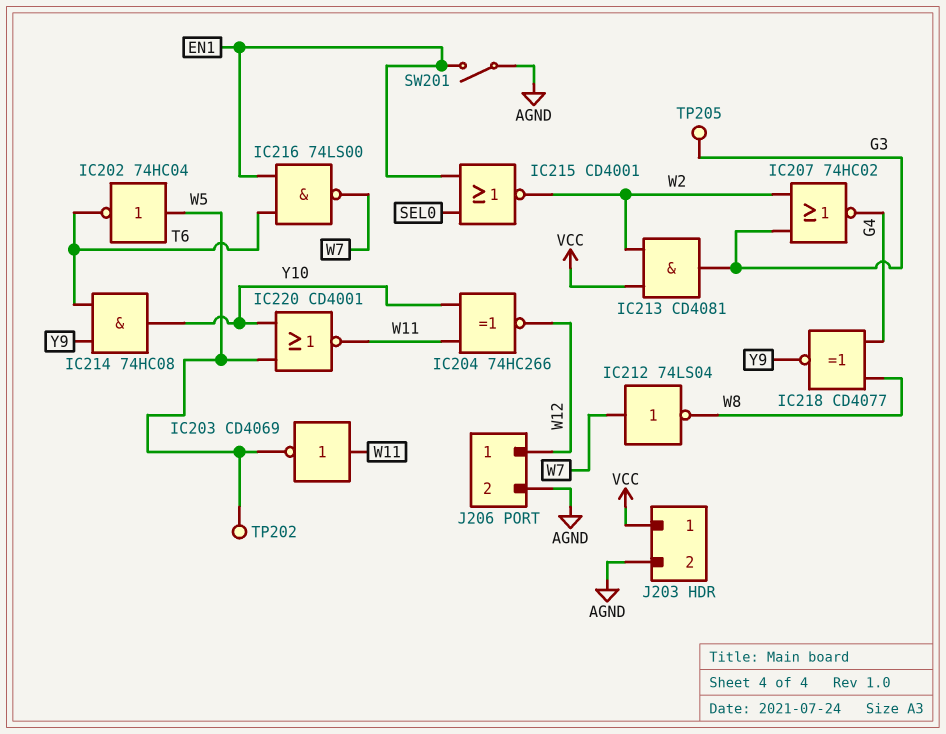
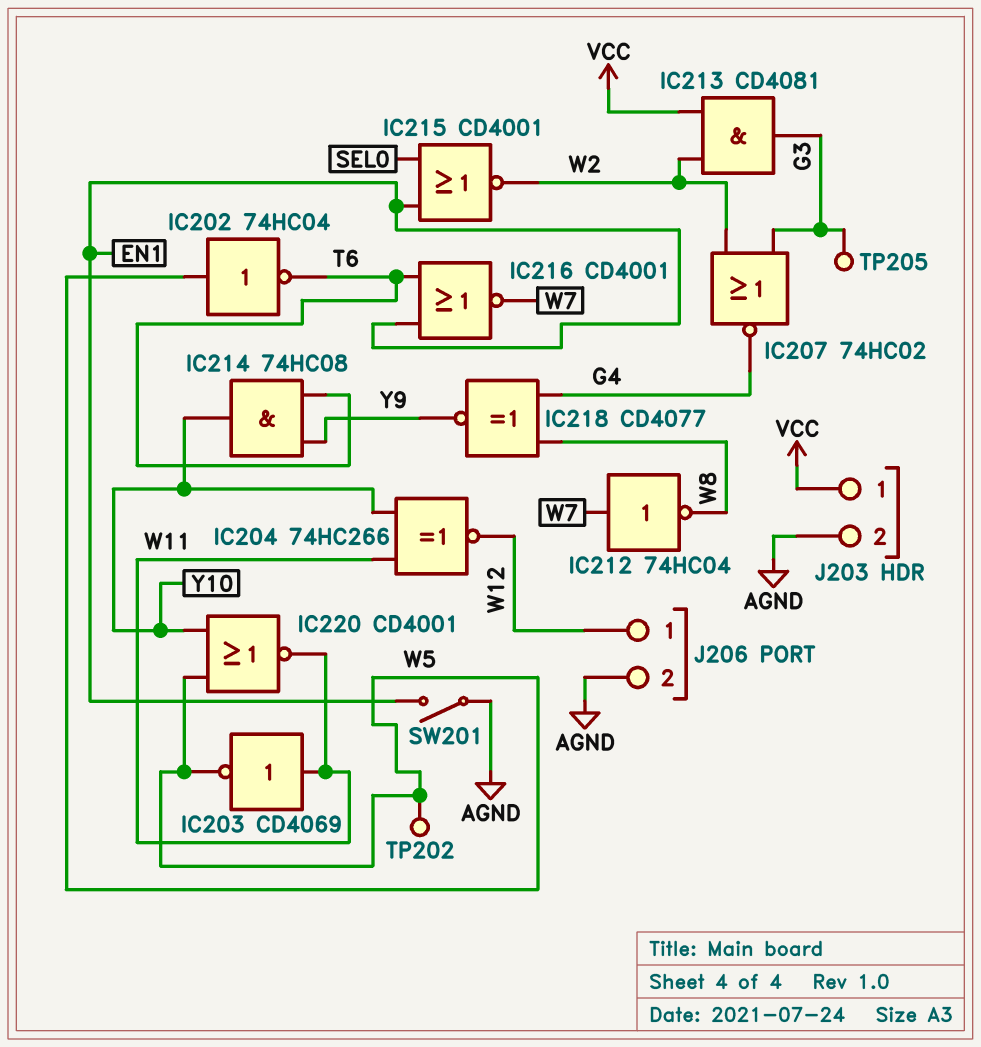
IC212: NOT 74LS04 (in W7, out W8) -> NOT 74HC04 (in W7, out W8)
IC216: NAND 74LS00 (in EN1, in T6, out W7) -> NOR CD4001 (in EN1, in T6, out W7)

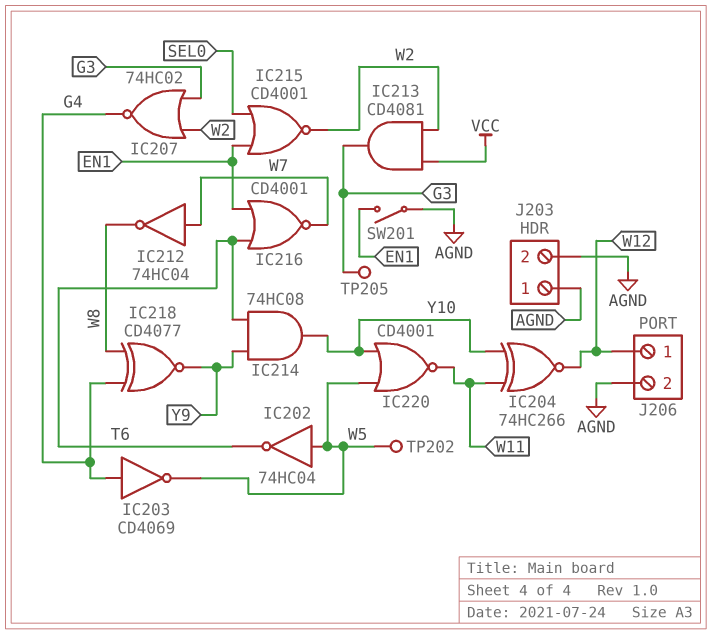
IC203: NOT CD4069 (in W11, out W5) -> NOT CD4069 (in G4, out W5)
J203 pin 1: VCC -> AGND

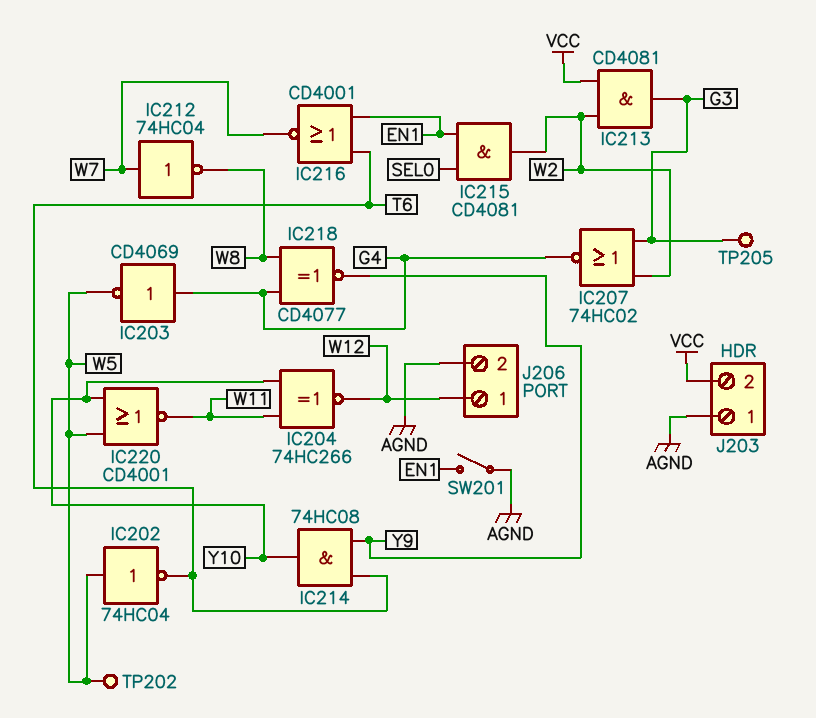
IC215: NOR CD4001 (in EN1, in SEL0, out W2) -> AND CD4081 (in EN1, in SEL0, out W2)
J203 pin 2: AGND -> VCC

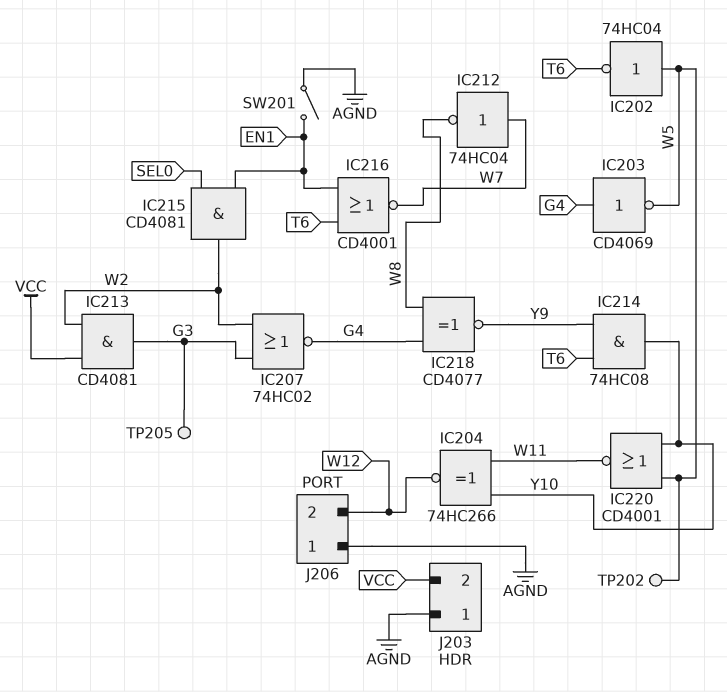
J206 pin 1: W12 -> AGND
J206 pin 2: AGND -> W12

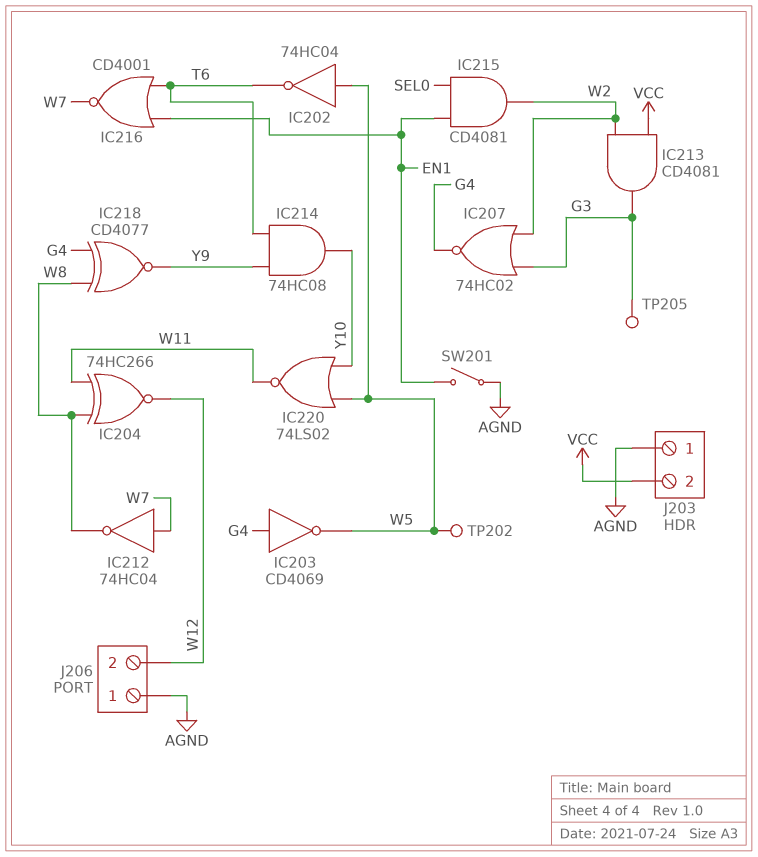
IC204: XNOR 74HC266 (in W11, in Y10, out W12) -> XNOR 74HC266 (in W8, in W11, out W12)
IC220: NOR CD4001 (in W5, in Y10, out W11) -> NOR 74LS02 (in W5, in Y10, out W11)

